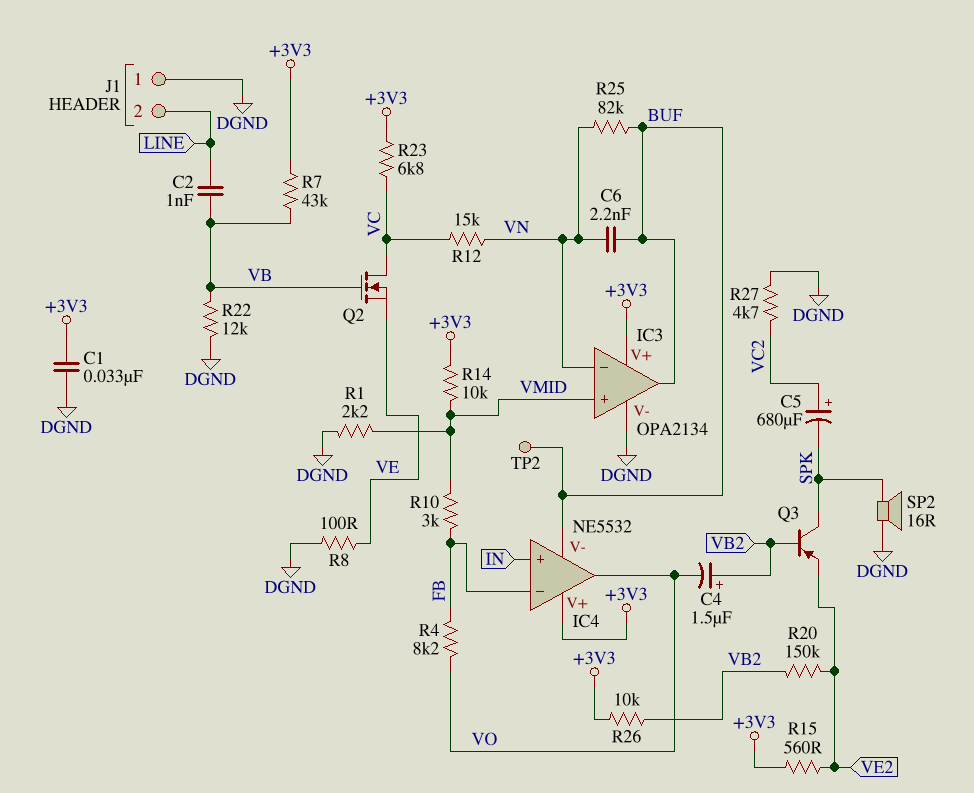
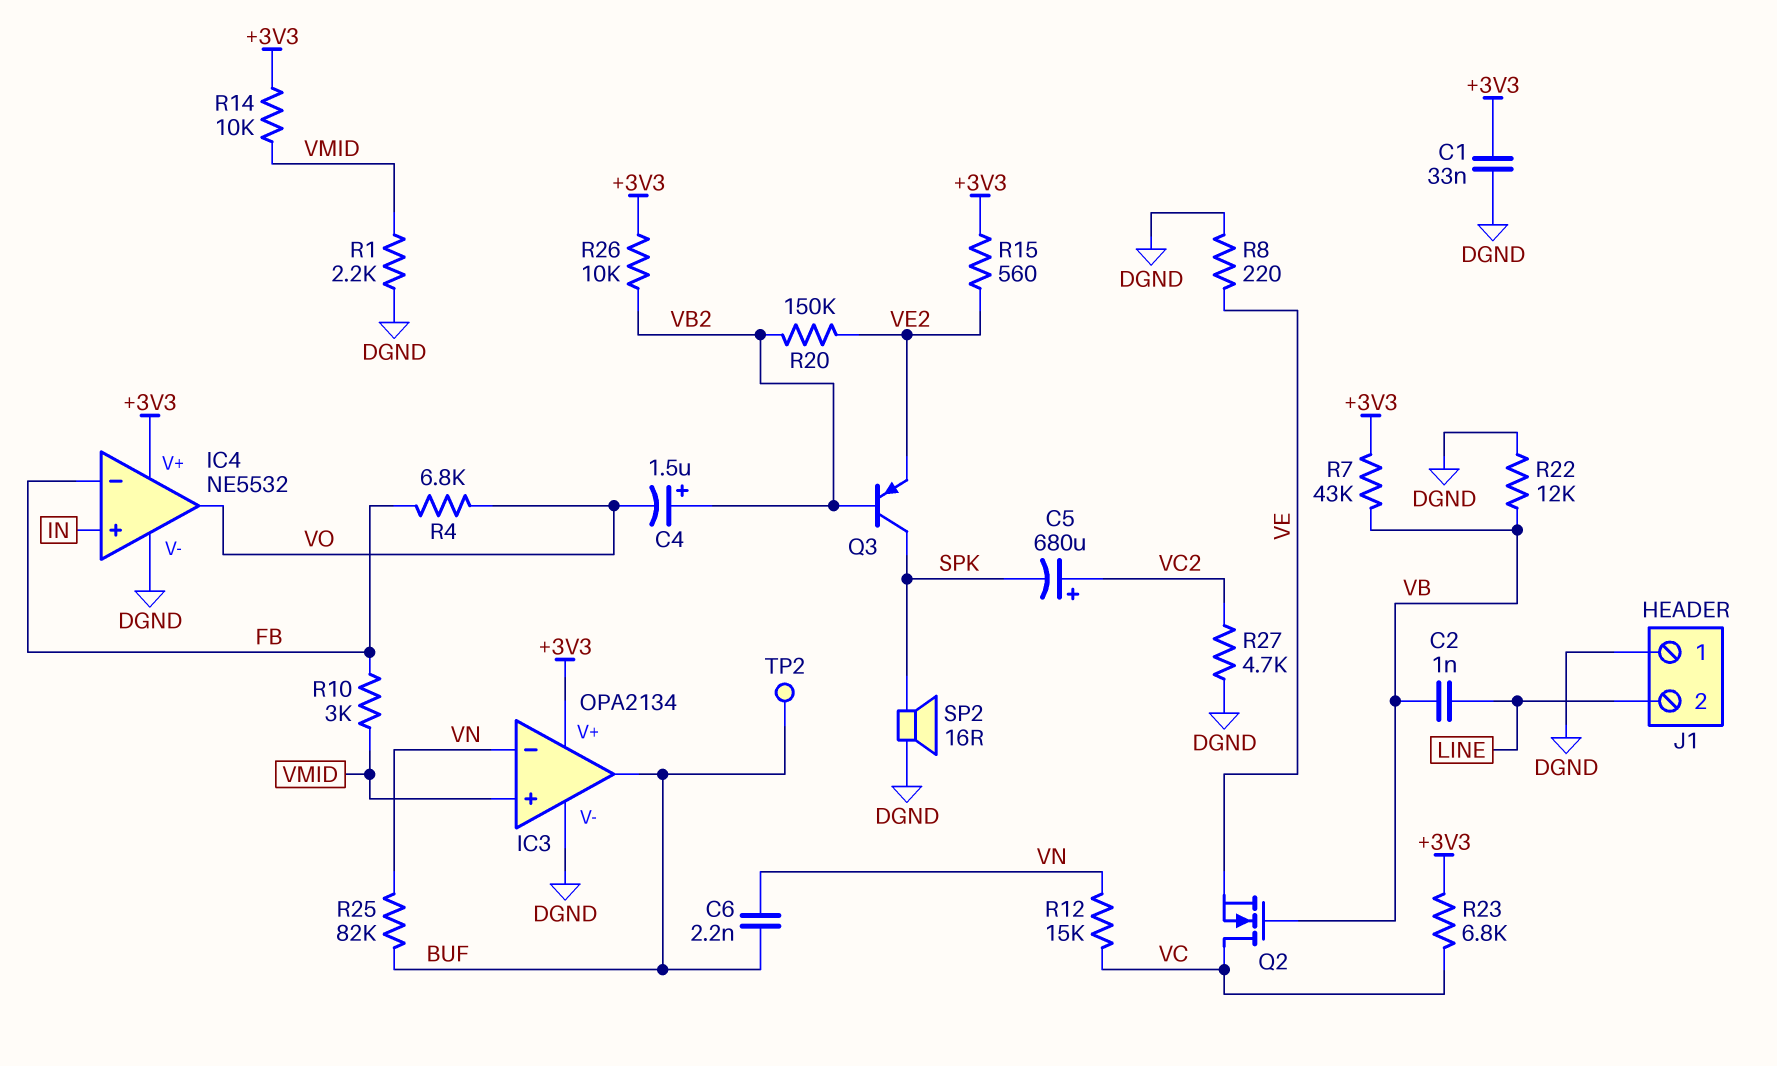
IC4 pin V-: BUF -> DGND
R4: 8.2k (FB, VO) -> 6.8k (FB, VO)
R8: 100 (DGND, VE) -> 220 (DGND, VE)

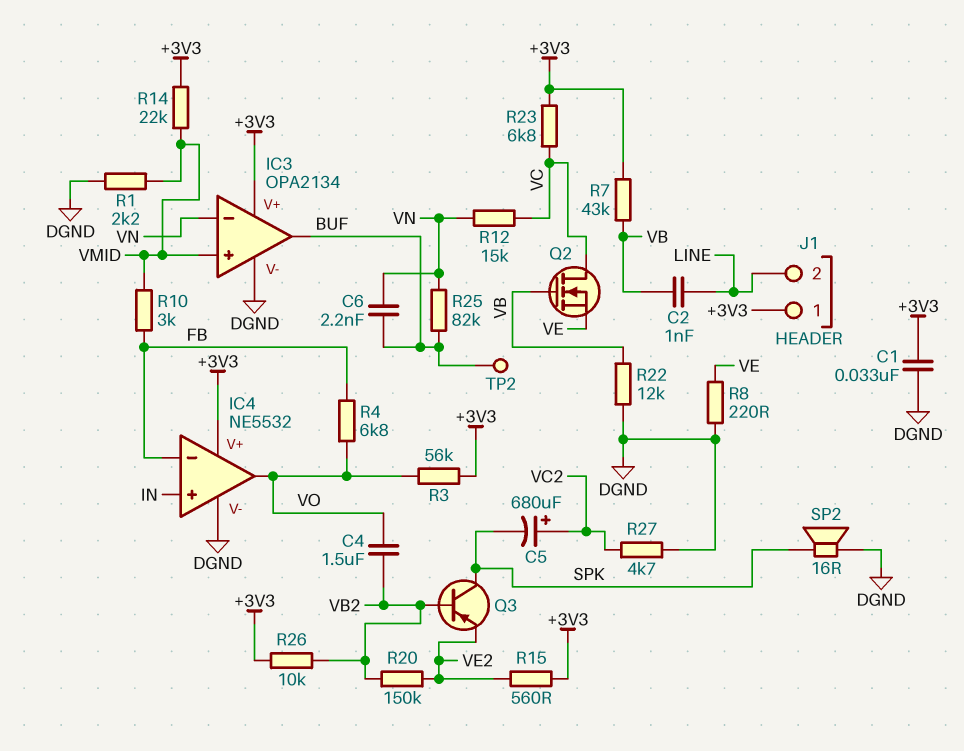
C4: 1.5uF (plus VB2, minus VO) -> 1.5uF (VB2, VO)
J1 pin 1: DGND -> +3V3
R3: none -> 56k (+3V3, VO)
R14: 10k (+3V3, VMID) -> 22k (+3V3, VMID)

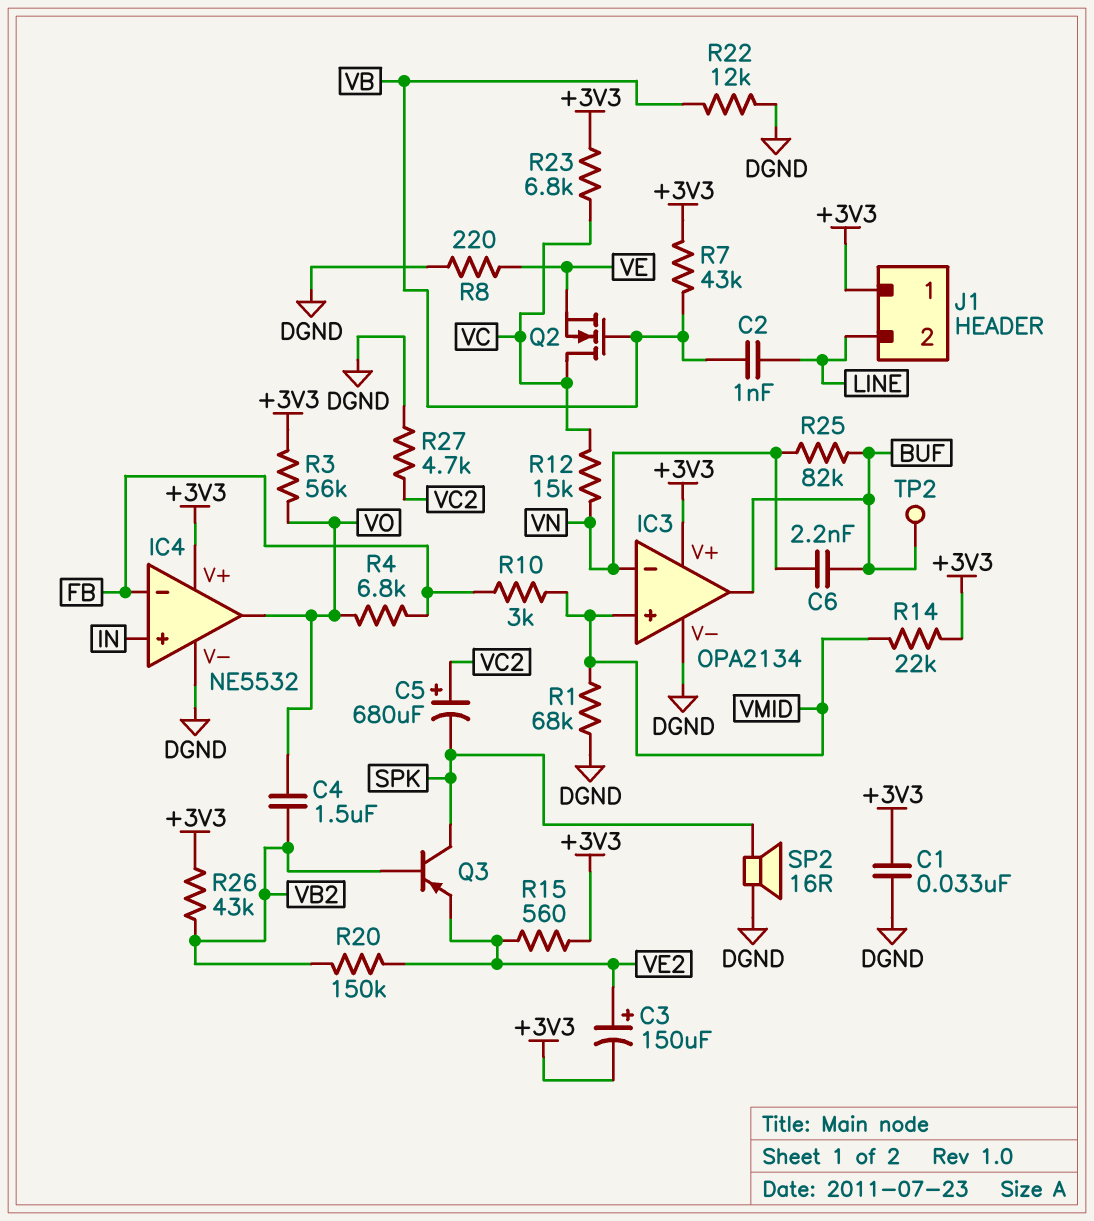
C3: none -> 150uF (plus VE2, minus +3V3)
R1: 2.2k (DGND, VMID) -> 68k (DGND, VMID)
R26: 10k (+3V3, VB2) -> 43k (+3V3, VB2)

